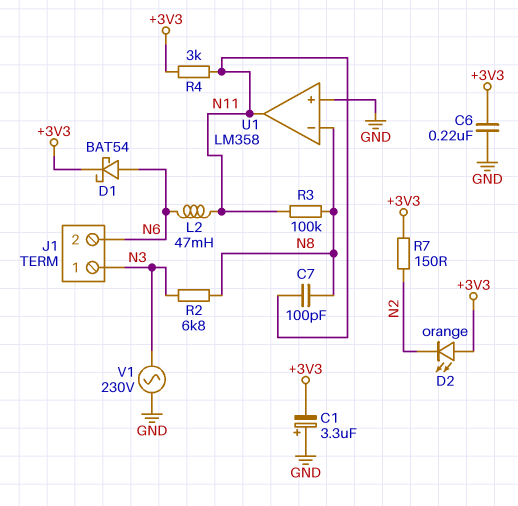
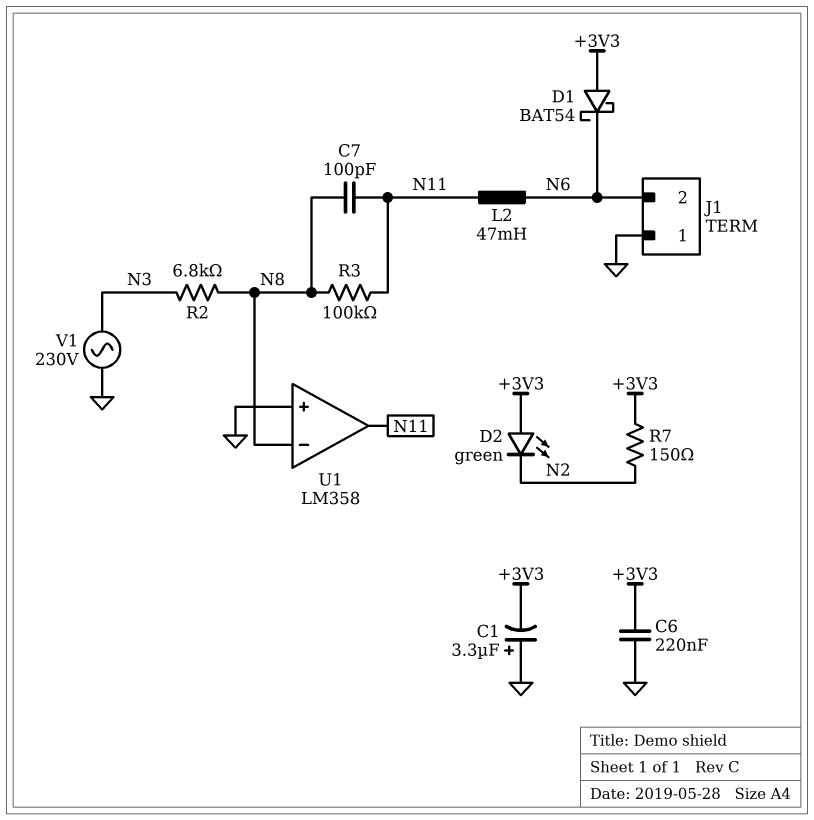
D1: schottky BAT54 (A N6, K +3V3) -> schottky BAT54 (A +3V3, K N6)
D2: LED orange (A +3V3, K N2) -> LED green (A +3V3, K N2)
J1 pin 1: N3 -> GND
R4: 3k (+3V3, N11) -> none

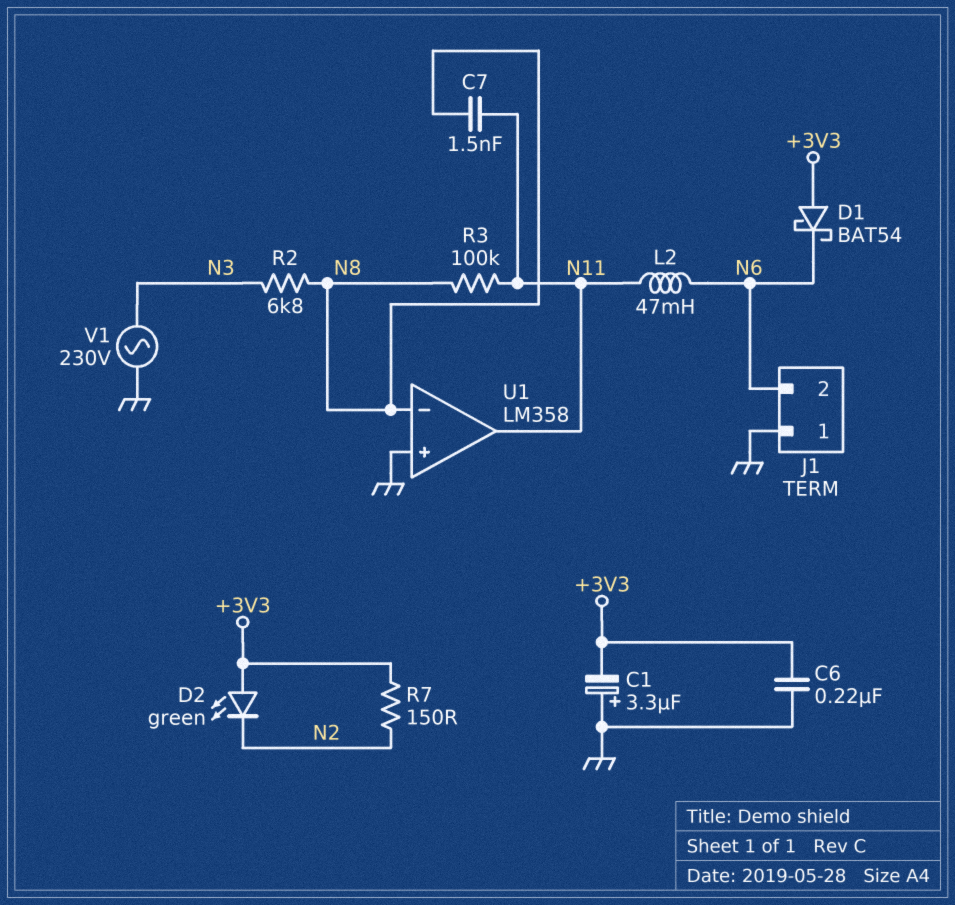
C7: 100pF (N8, N11) -> 1.5nF (N8, N11)

